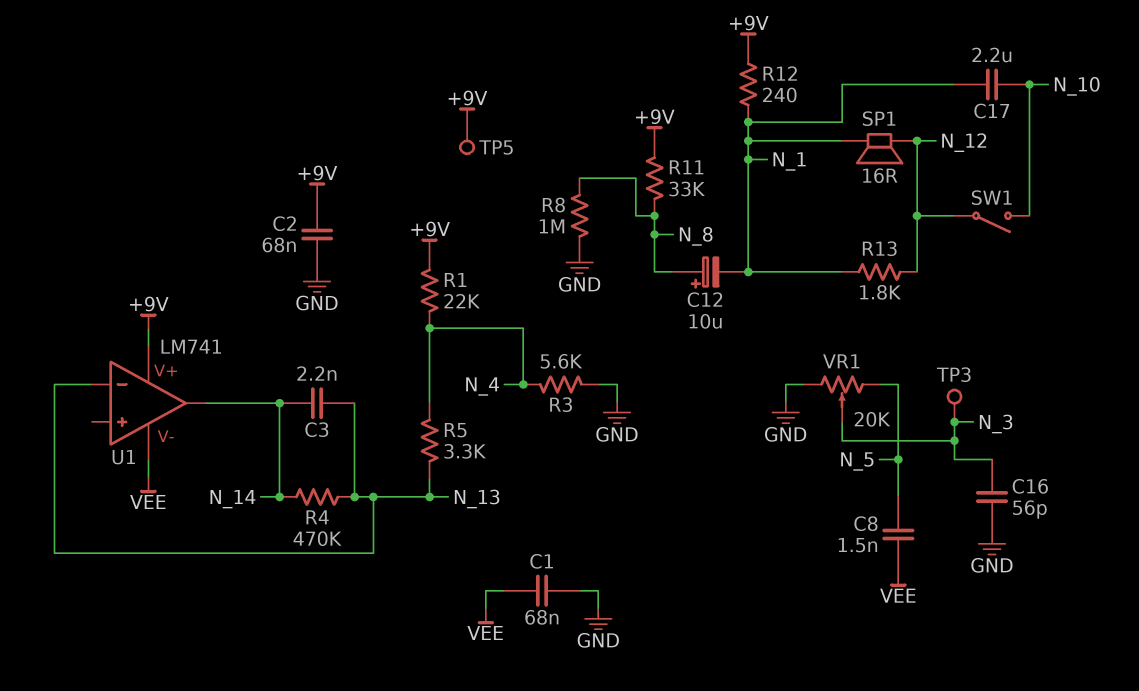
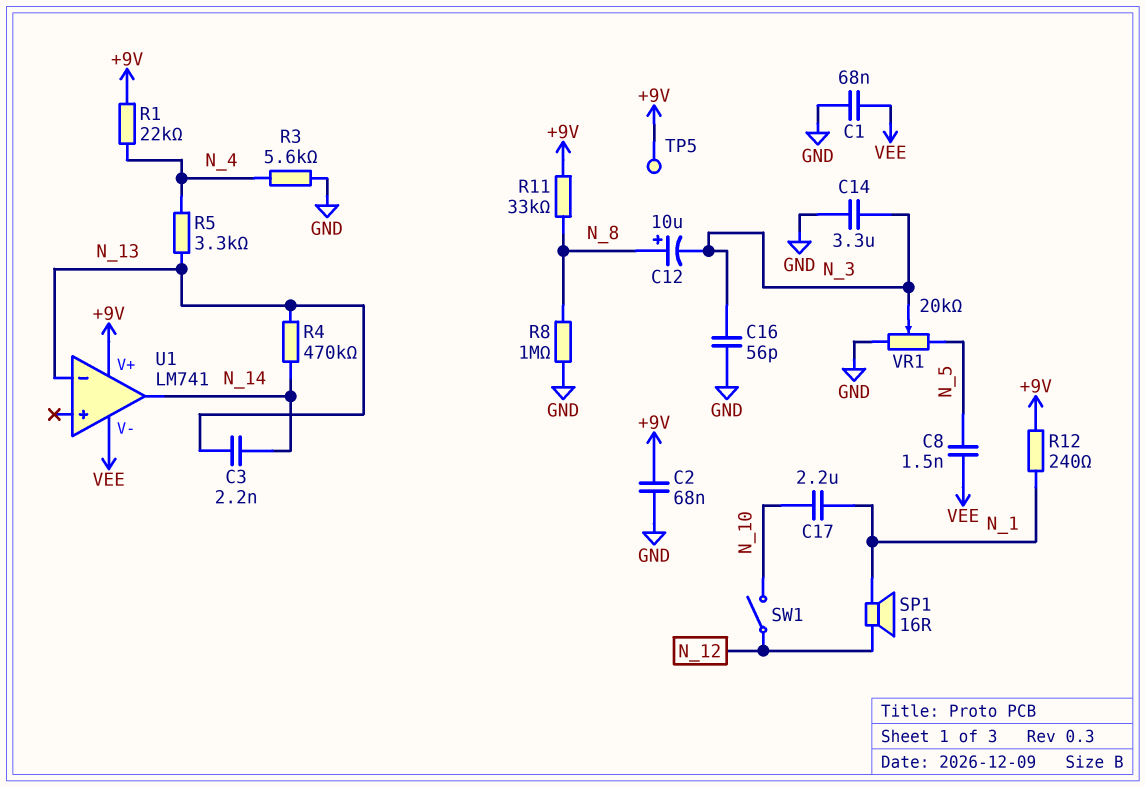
C12: 10uF (plus N_8, minus N_1) -> 10uF (plus N_8, minus N_3)
C14: none -> 3.3uF (GND, N_3)
R13: 1.8k (N_1, N_12) -> none
TP3: test point (N_3) -> none

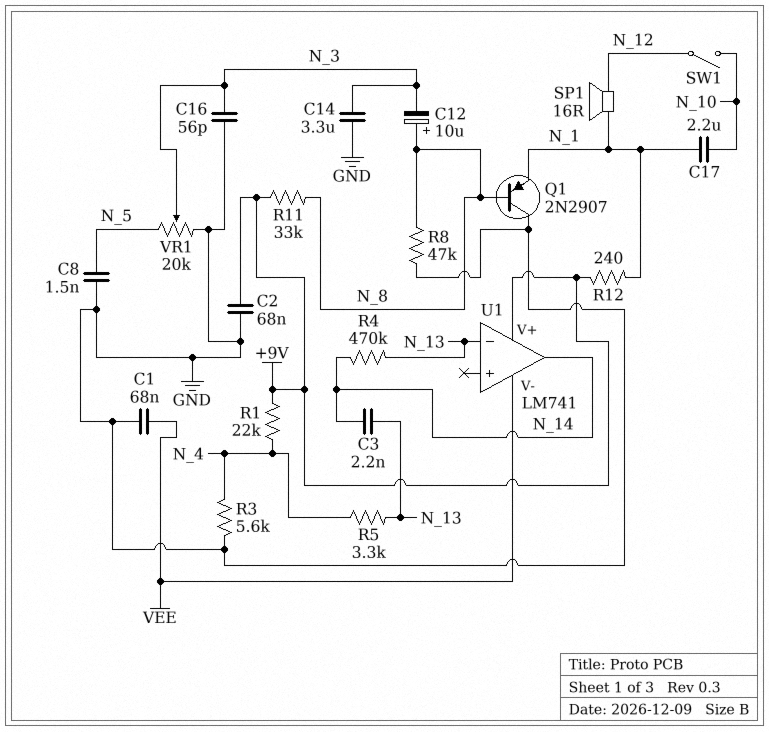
C8: 1.5nF (N_5, VEE) -> 1.5nF (GND, N_5)
Q1: none -> PNP 2N2907 (B N_8, C GND, E N_1)
R8: 1M (GND, N_8) -> 47k (GND, N_8)
TP5: test point (+9V) -> none

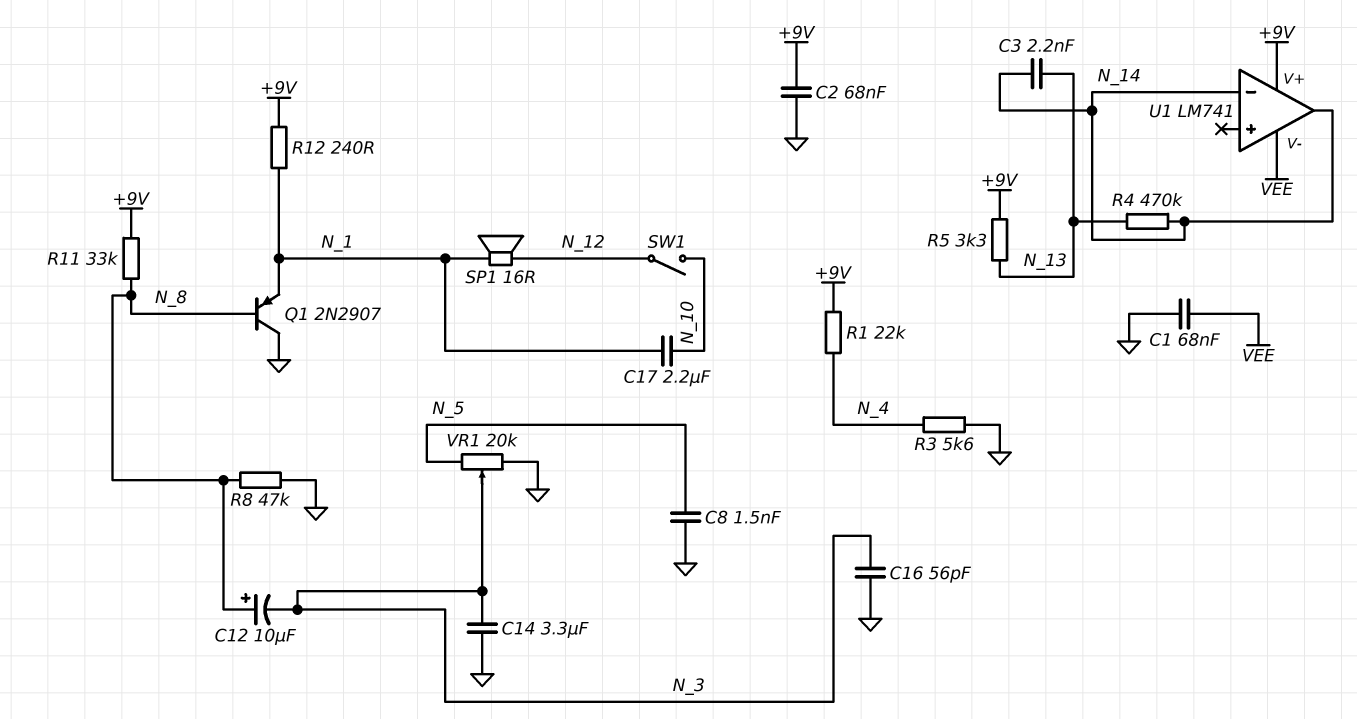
R5: 3.3k (N_4, N_13) -> 3.3k (+9V, N_13)
U1 pin in-: N_13 -> N_14

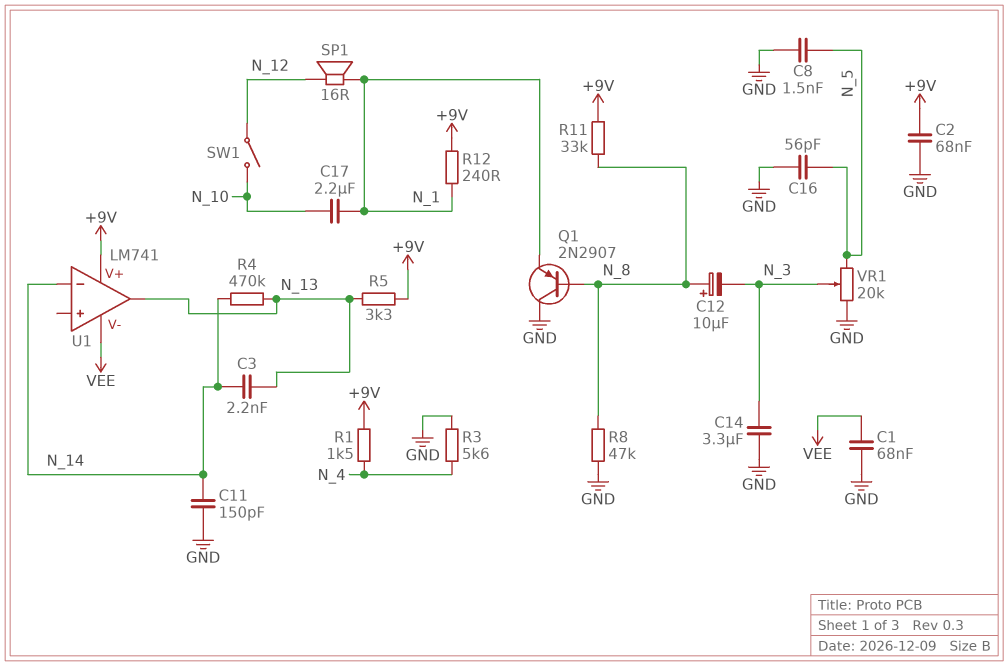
C11: none -> 150pF (GND, N_14)
C16: 56pF (GND, N_3) -> 56pF (GND, N_5)
R1: 22k (+9V, N_4) -> 1.5k (+9V, N_4)
U1 pin out: N_14 -> N_13

